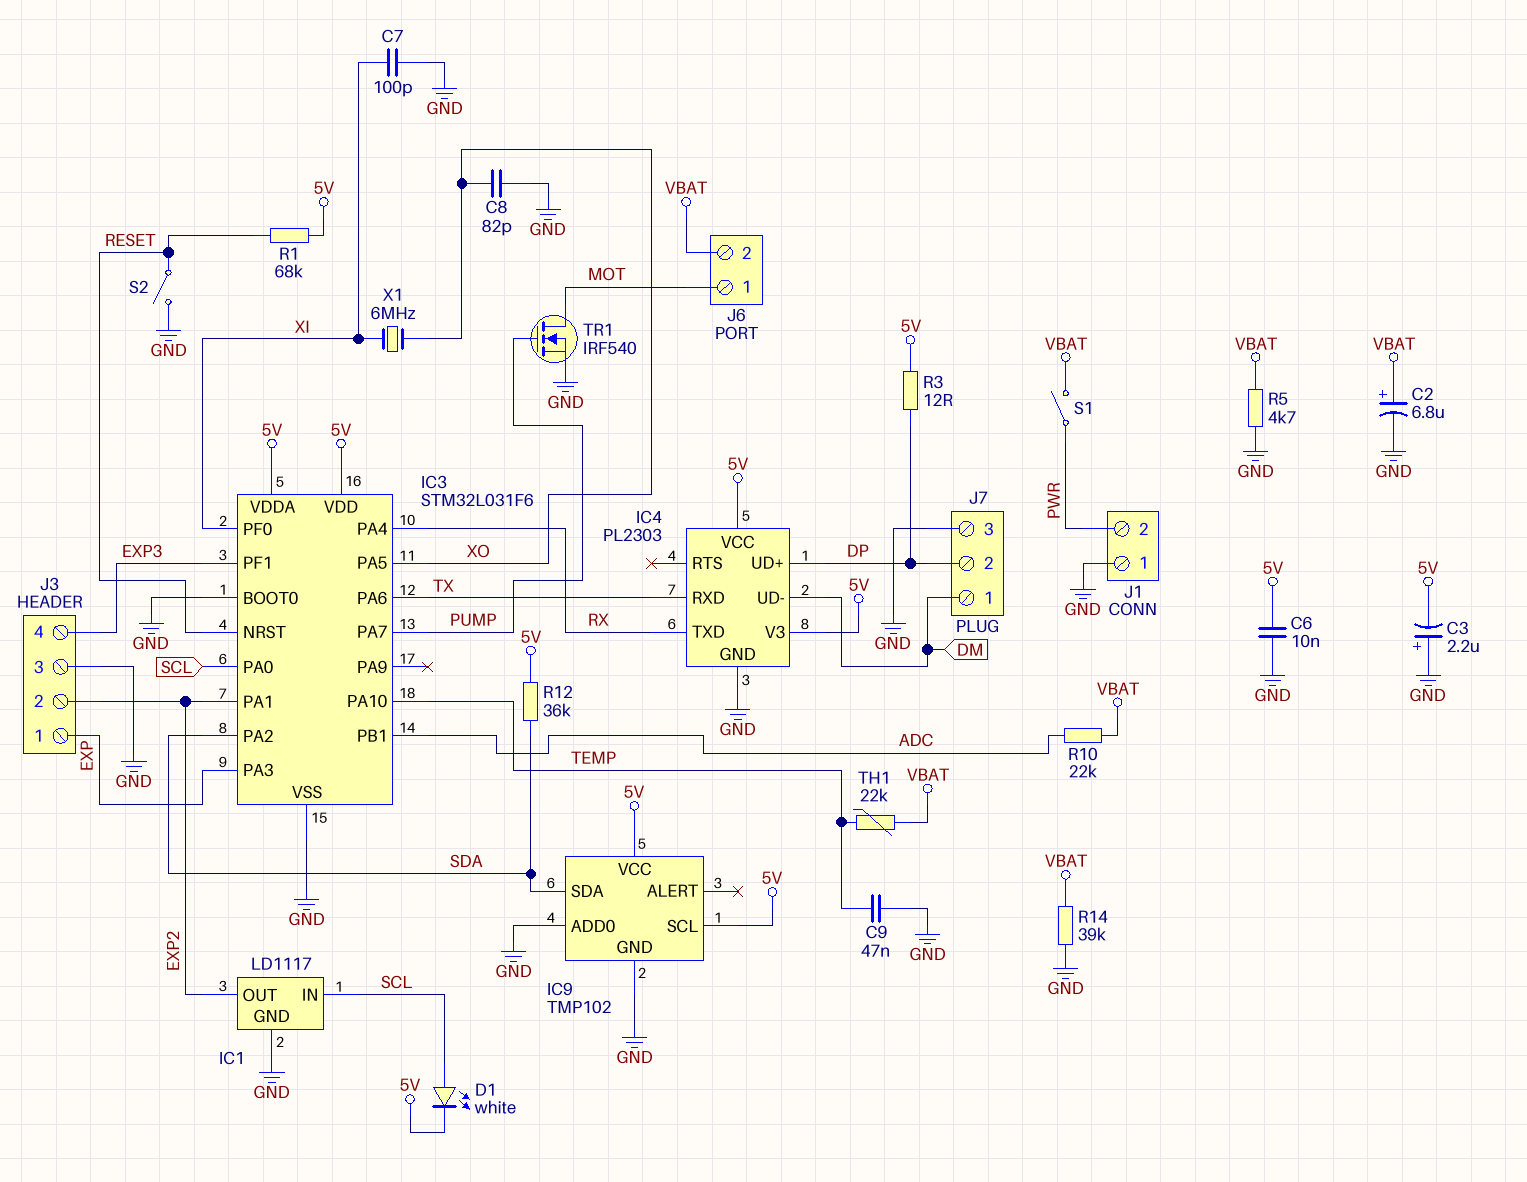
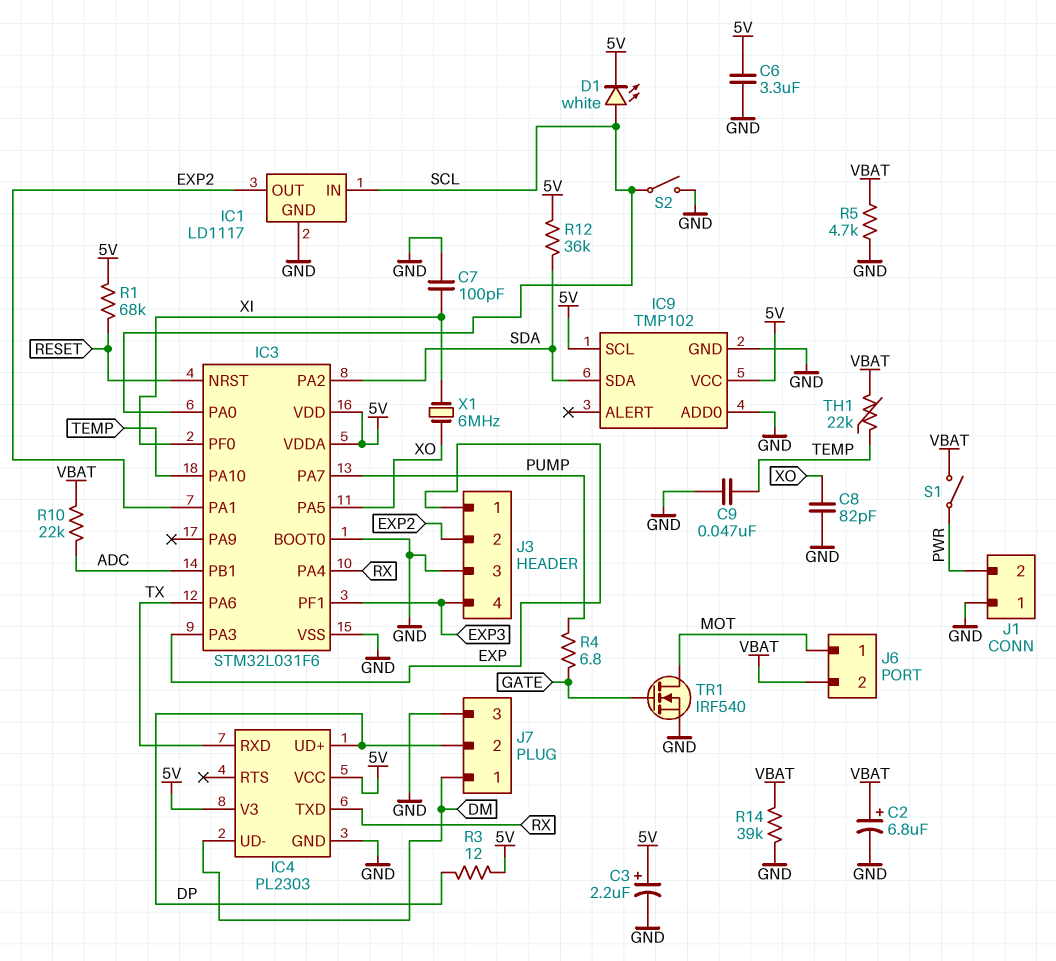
C3: 2.2uF (plus GND, minus 5V) -> 2.2uF (plus 5V, minus GND)
C6: 10nF (5V, GND) -> 3.3uF (5V, GND)
R4: none -> 6.8 (GATE, PUMP)
S2: switch (GND, RESET) -> switch (GND, SCL)
TR1: NMOS IRF540 (G PUMP, D MOT, S GND) -> NMOS IRF540 (G GATE, D MOT, S GND)

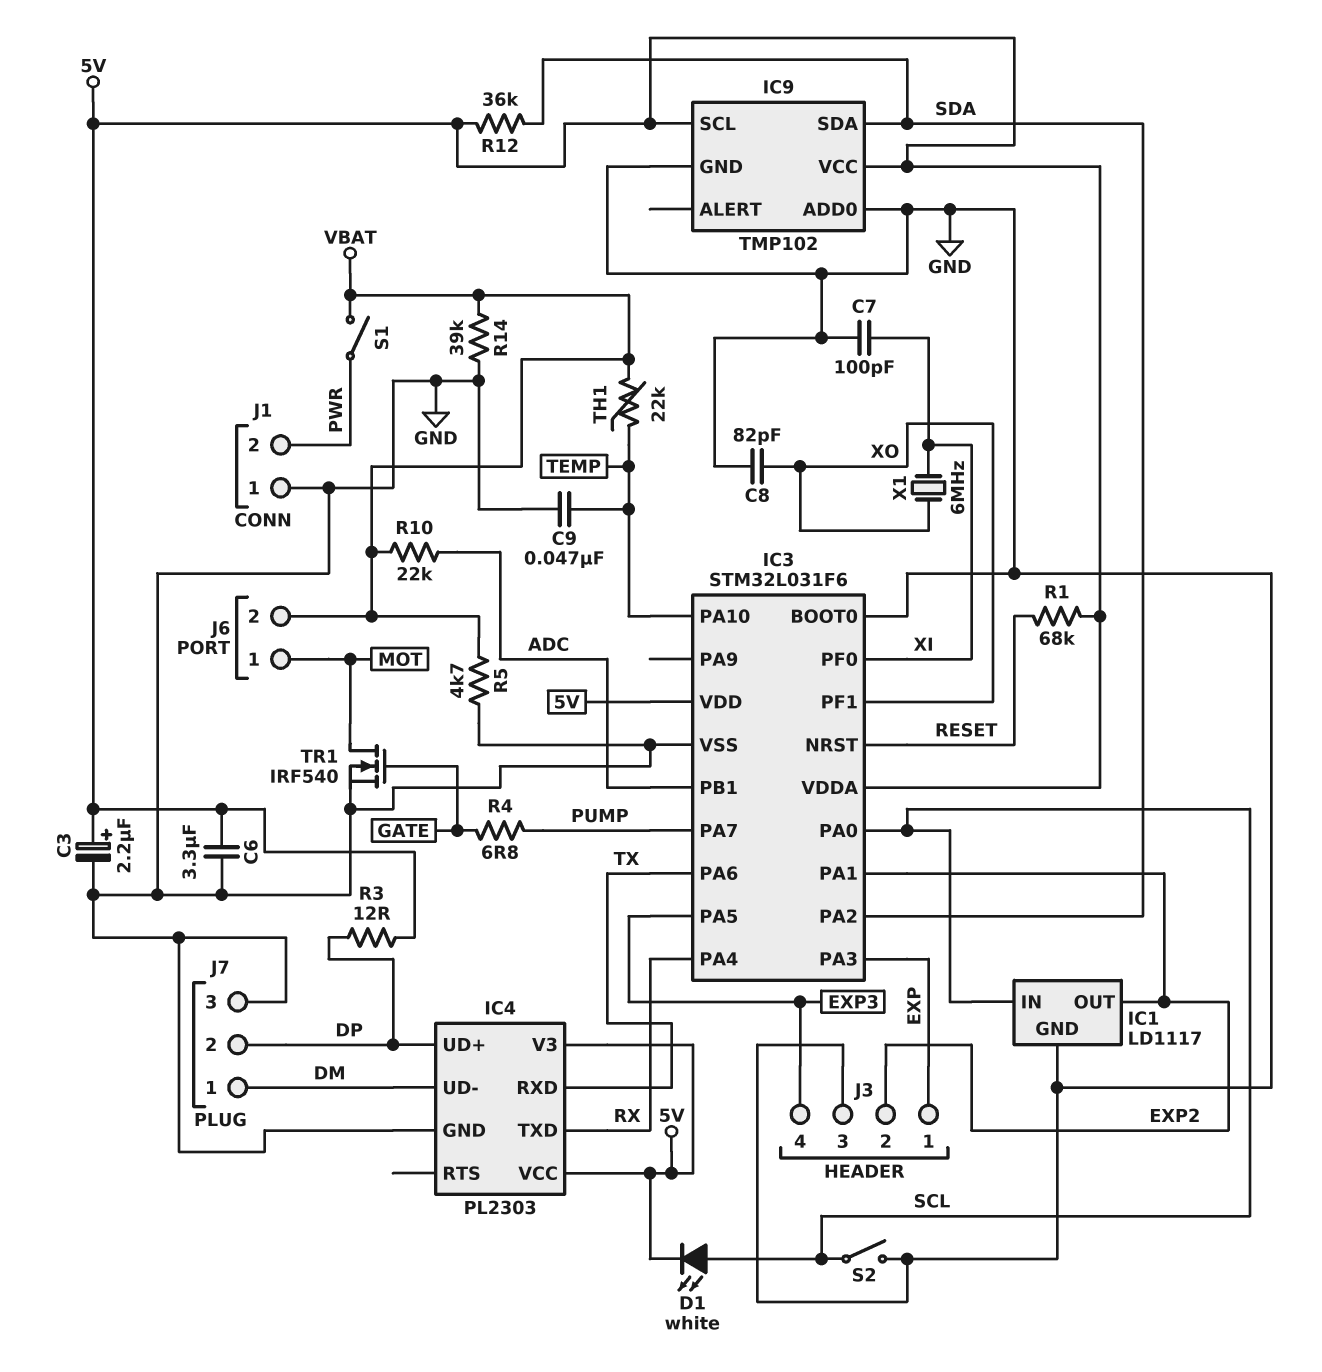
C2: 6.8uF (plus VBAT, minus GND) -> none
IC3 pin PA5: XO -> EXP3
IC3 pin PF1: EXP3 -> XO

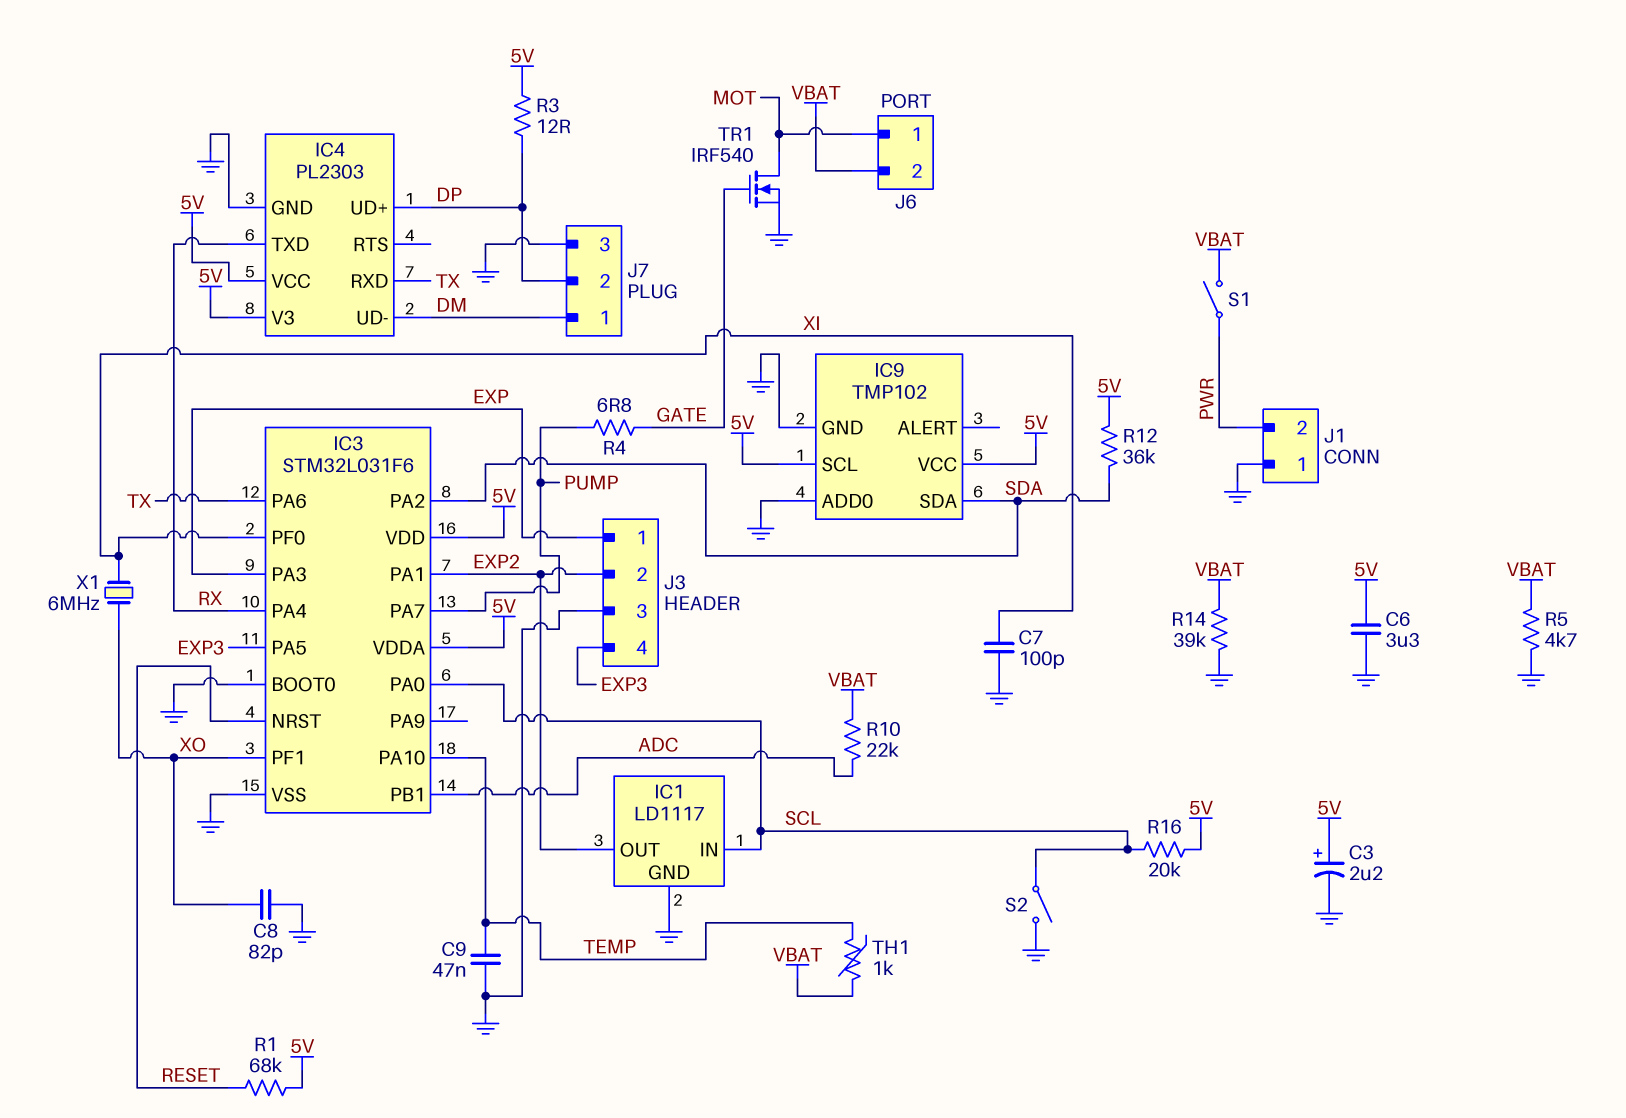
D1: LED white (A SCL, K 5V) -> none
R16: none -> 20k (5V, SCL)
TH1: 22k (TEMP, VBAT) -> 1k (TEMP, VBAT)

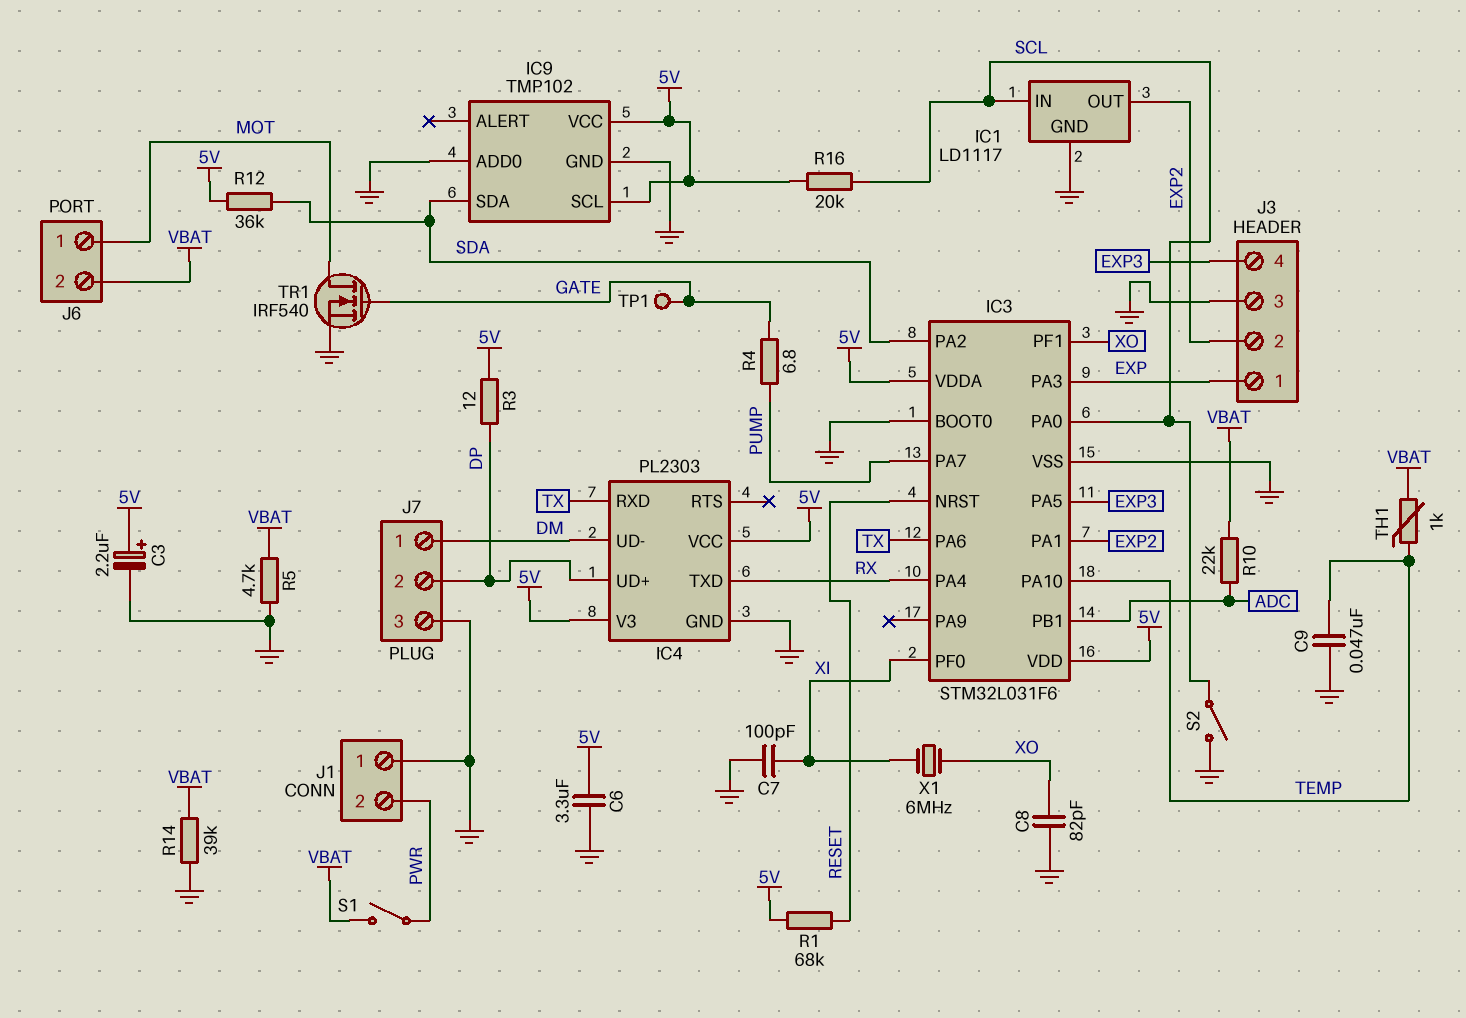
TP1: none -> test point (GATE)

